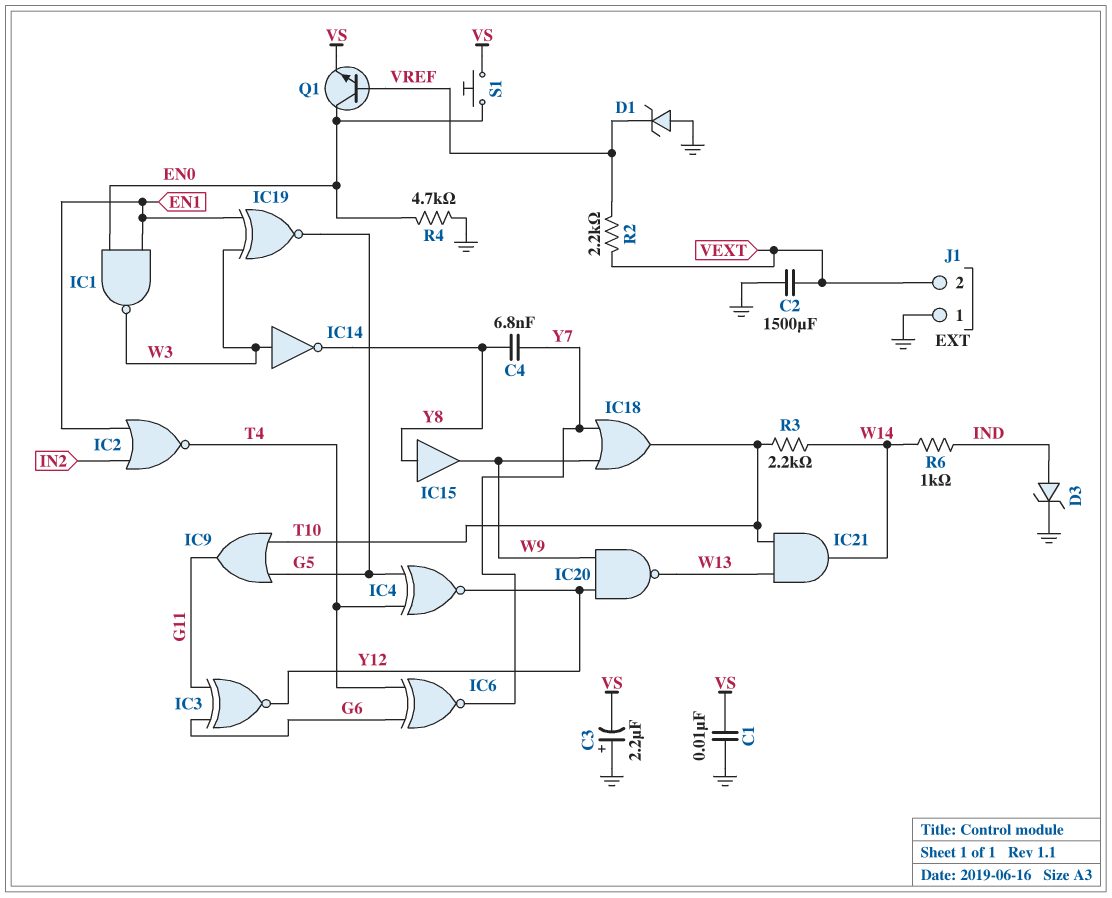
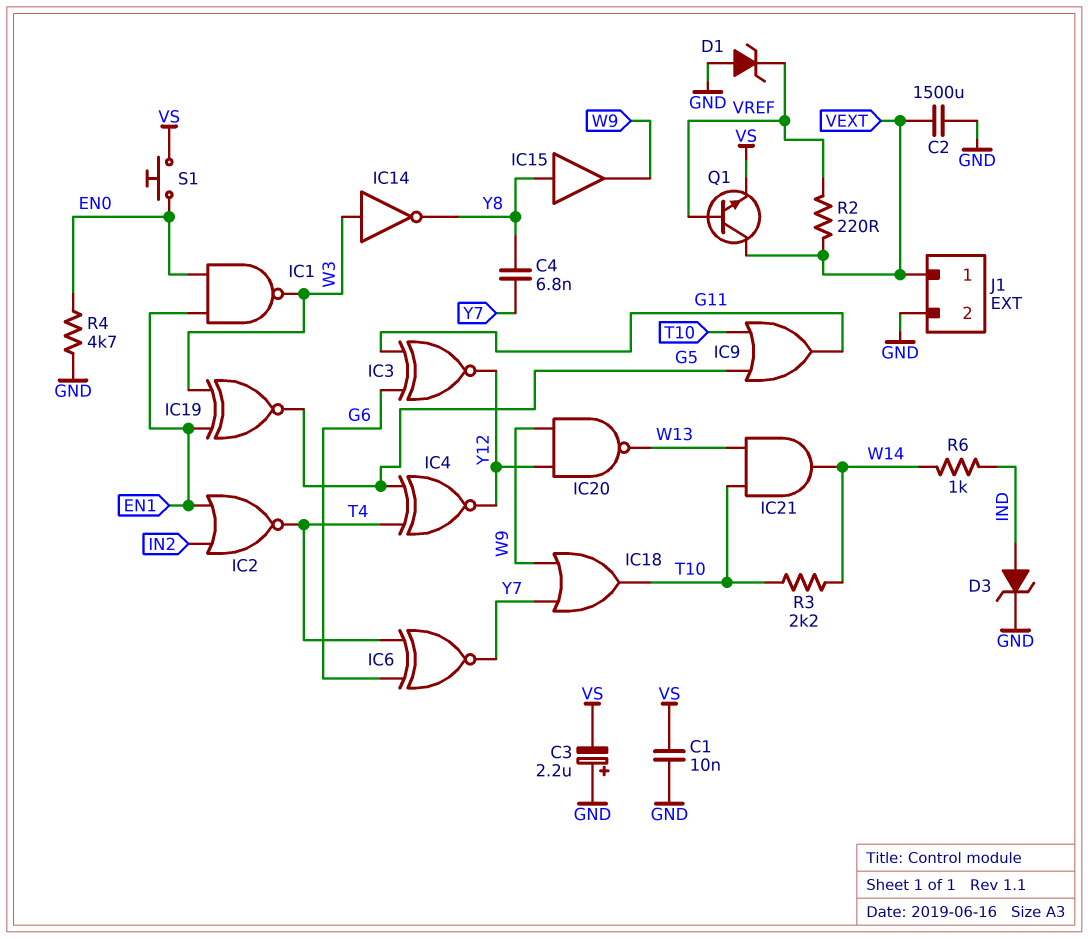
J1 pin 1: GND -> VEXT
J1 pin 2: VEXT -> GND
Q1: NPN (B VREF, C EN0, E VS) -> NPN (B VREF, C VEXT, E VS)
R2: 2.2k (VEXT, VREF) -> 220 (VEXT, VREF)

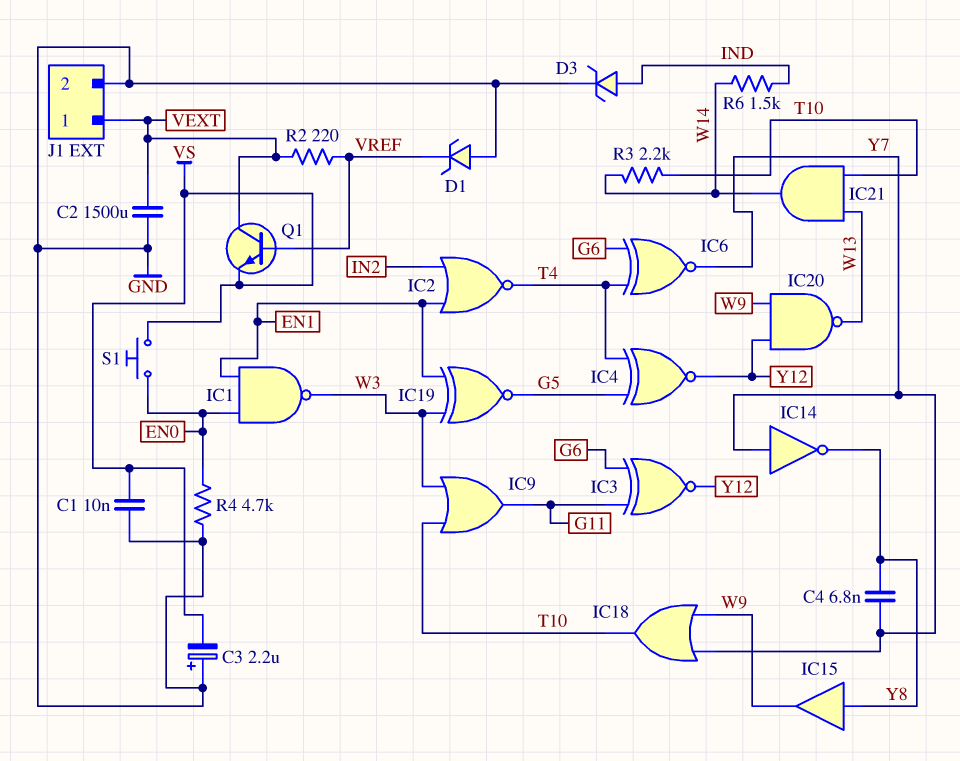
IC9: OR (in G5, in T10, out G11) -> OR (in T10, in W3, out G11)
IC14: NOT (in W3, out Y8) -> NOT (in Y7, out Y8)
R6: 1k (IND, W14) -> 1.5k (IND, W14)

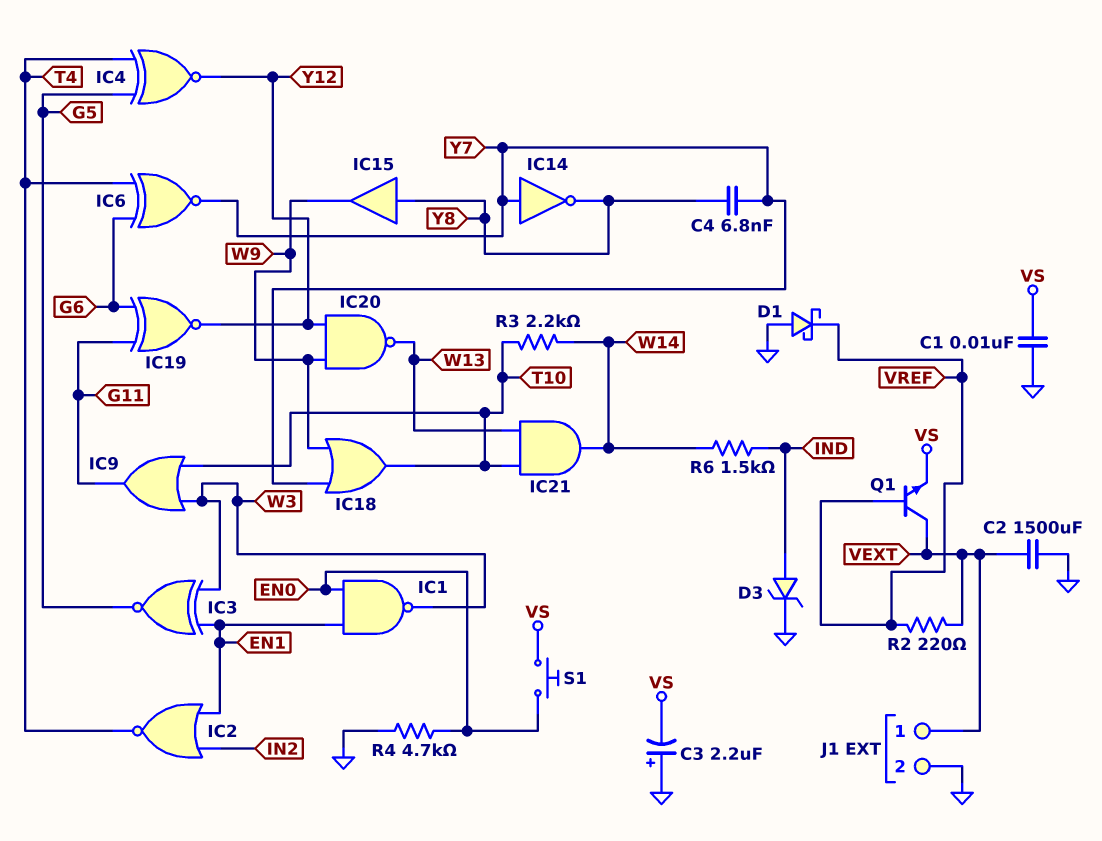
D1: zener (A GND, K VREF) -> schottky (A GND, K VREF)
IC3: XNOR (in G6, in G11, out Y12) -> XNOR (in EN1, in W3, out G5)
IC19: XNOR (in EN1, in W3, out G5) -> XNOR (in G6, in G11, out Y12)

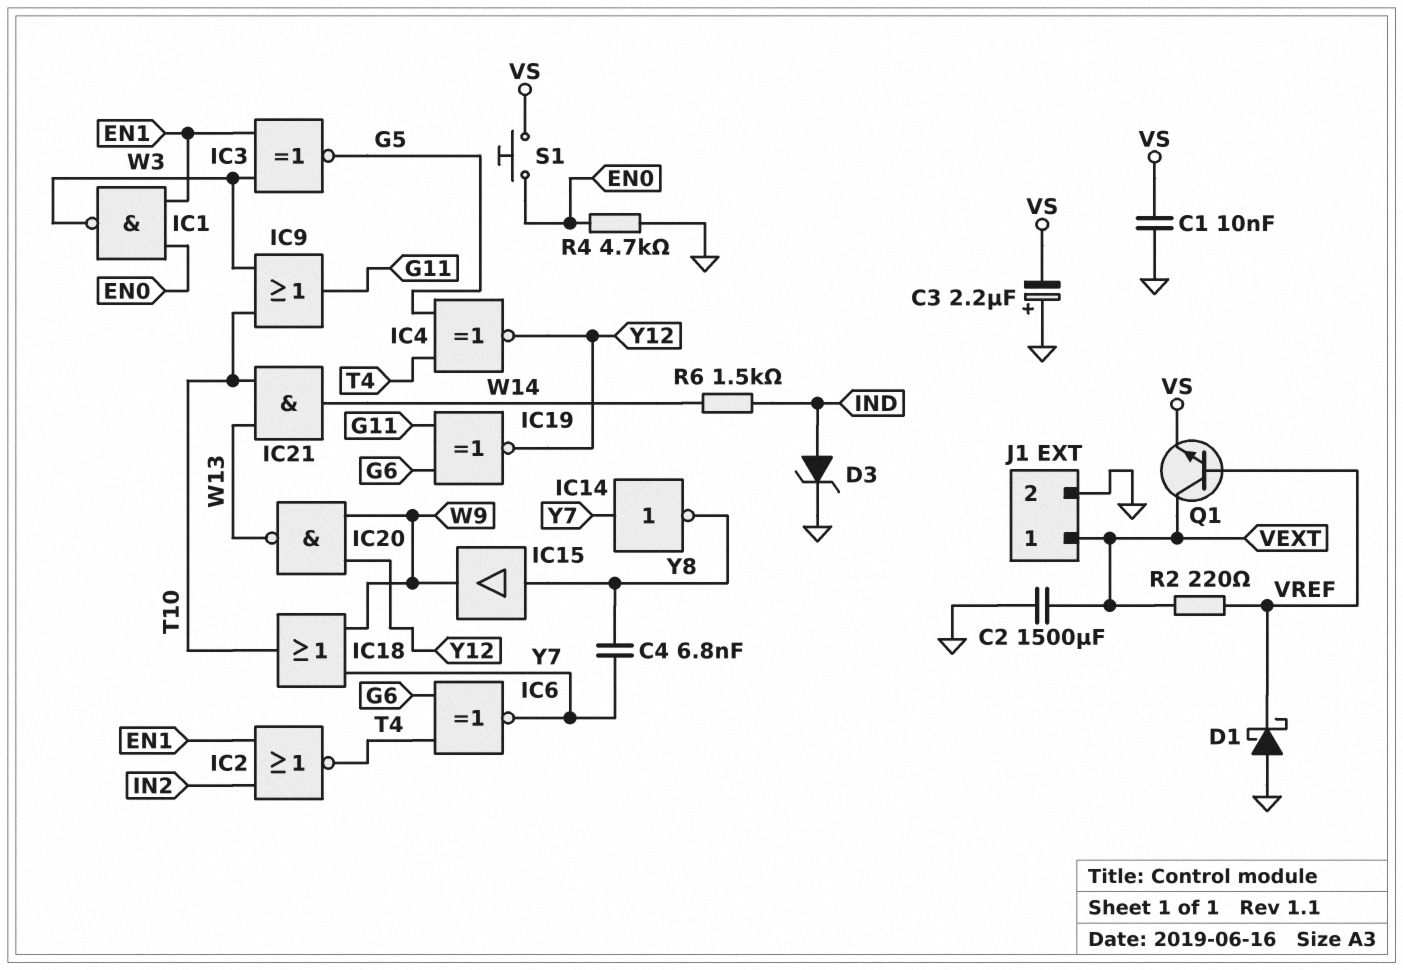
R3: 2.2k (T10, W14) -> none

